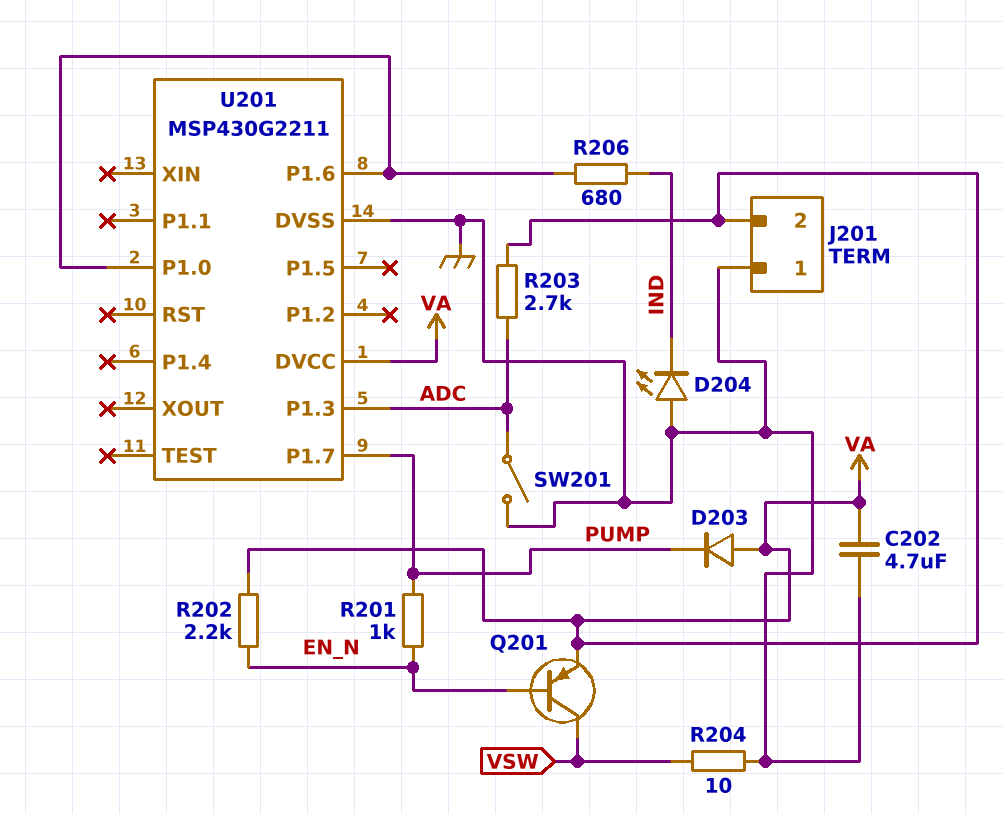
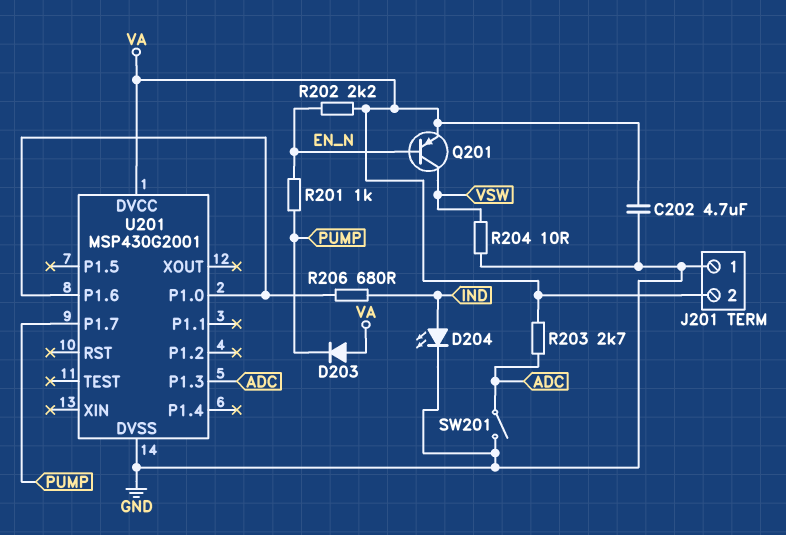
D204: LED (A GND, K IND) -> LED (A IND, K GND)
U201: MSP430G2211 -> MSP430G2001

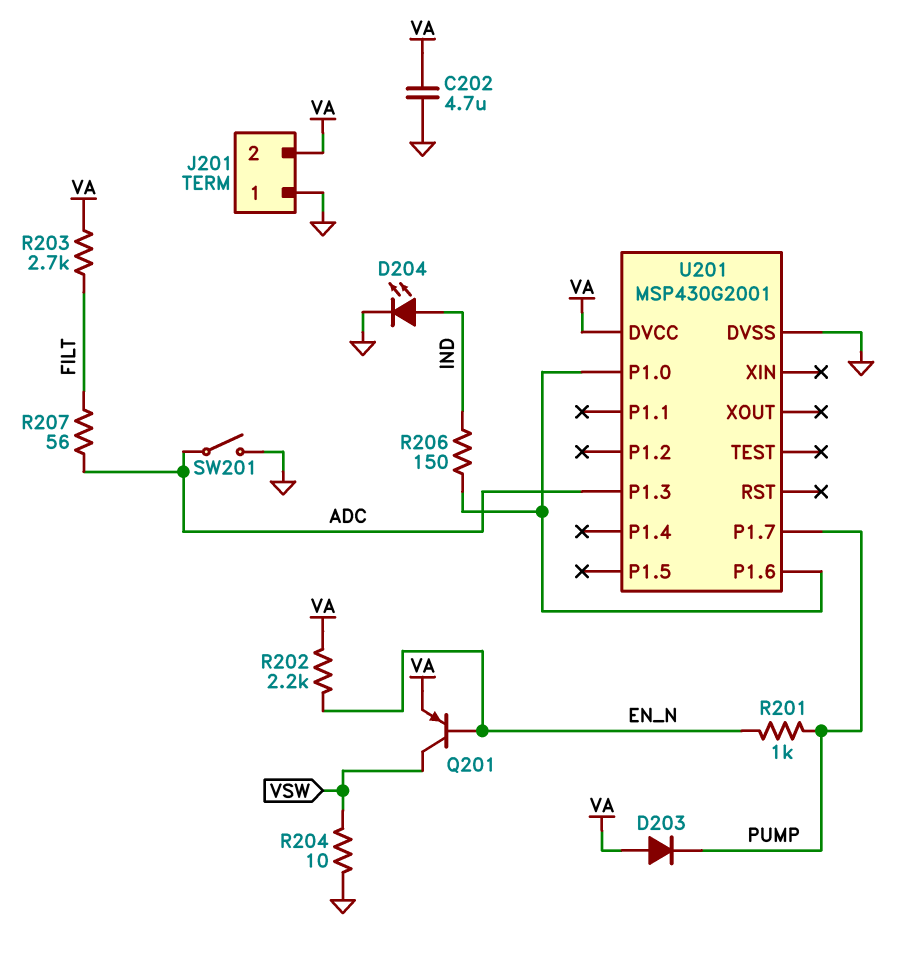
R203: 2.7k (ADC, VA) -> 2.7k (FILT, VA)
R206: 680 (IND, U201/P1.0) -> 150 (IND, U201/P1.0)
R207: none -> 56 (ADC, FILT)

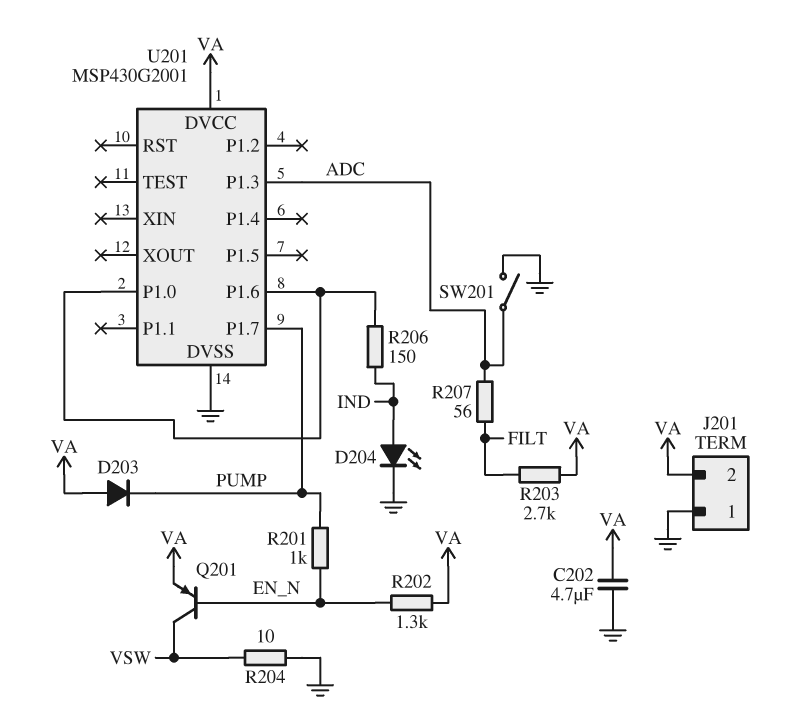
R202: 2.2k (EN_N, VA) -> 1.3k (EN_N, VA)

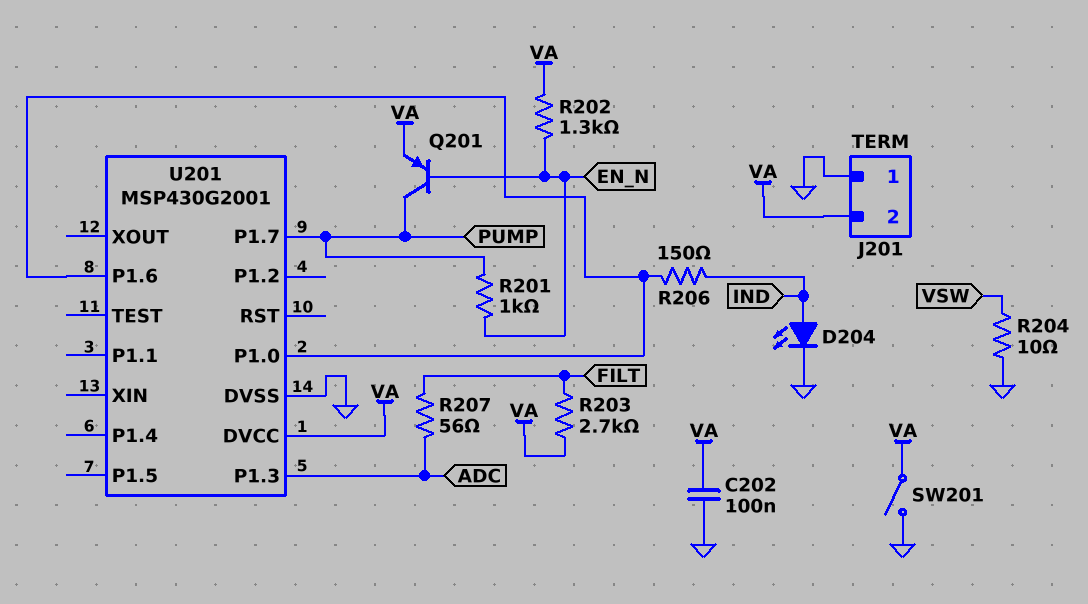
C202: 4.7uF (GND, VA) -> 100nF (GND, VA)
D203: diode (A VA, K PUMP) -> none
Q201: PNP (B EN_N, C VSW, E VA) -> PNP (B EN_N, C PUMP, E VA)
SW201: switch (ADC, GND) -> switch (GND, VA)

